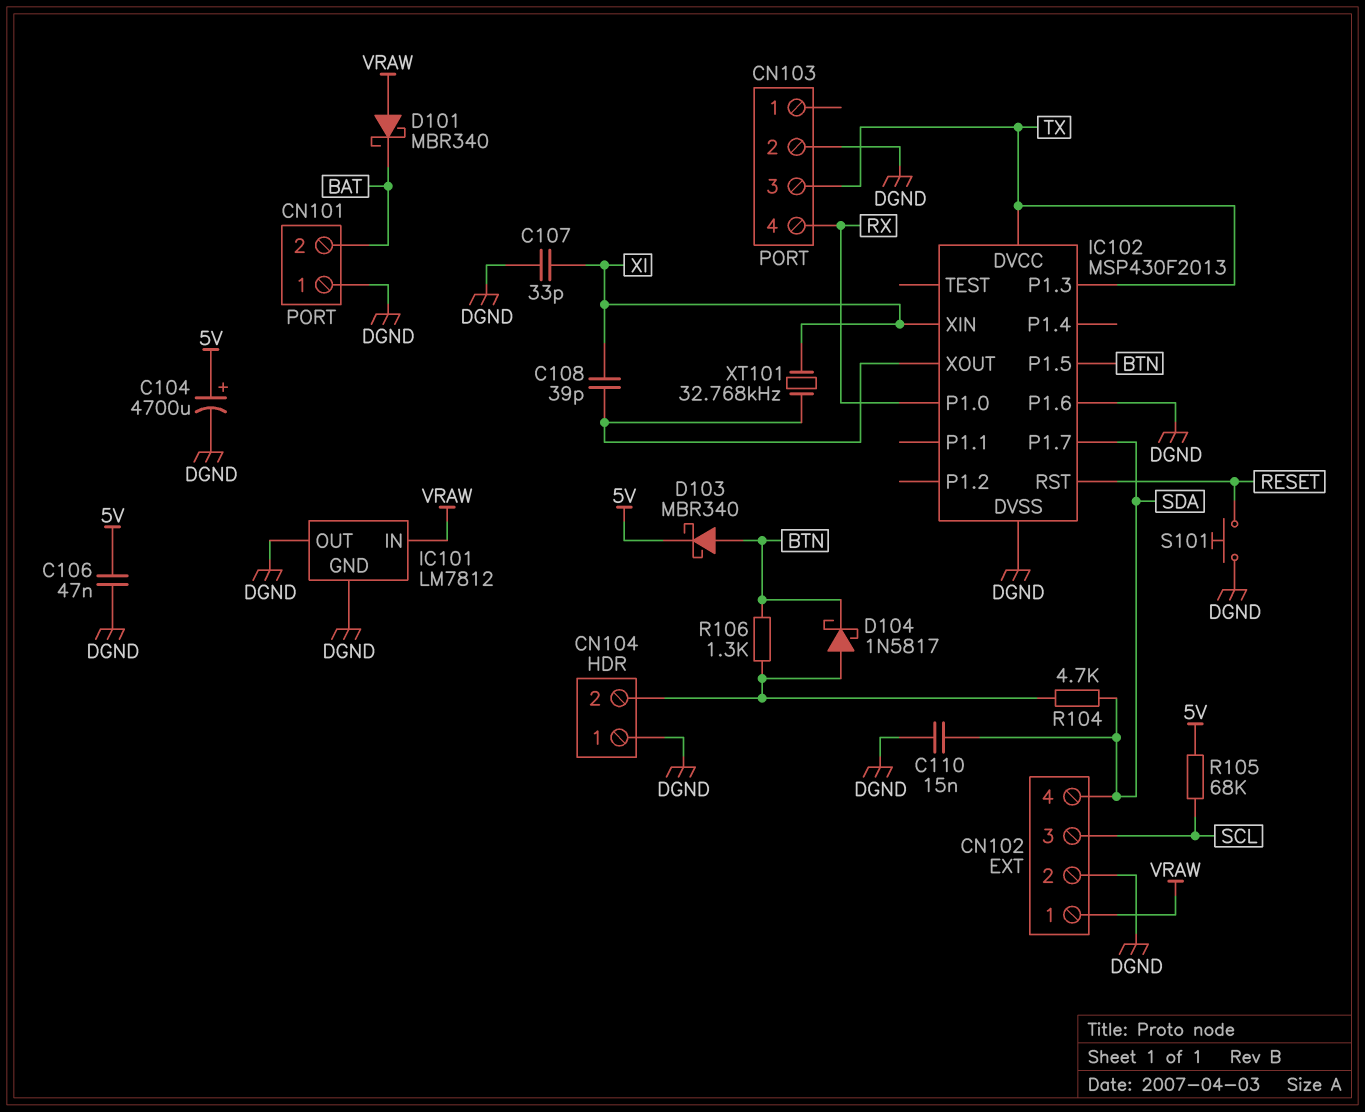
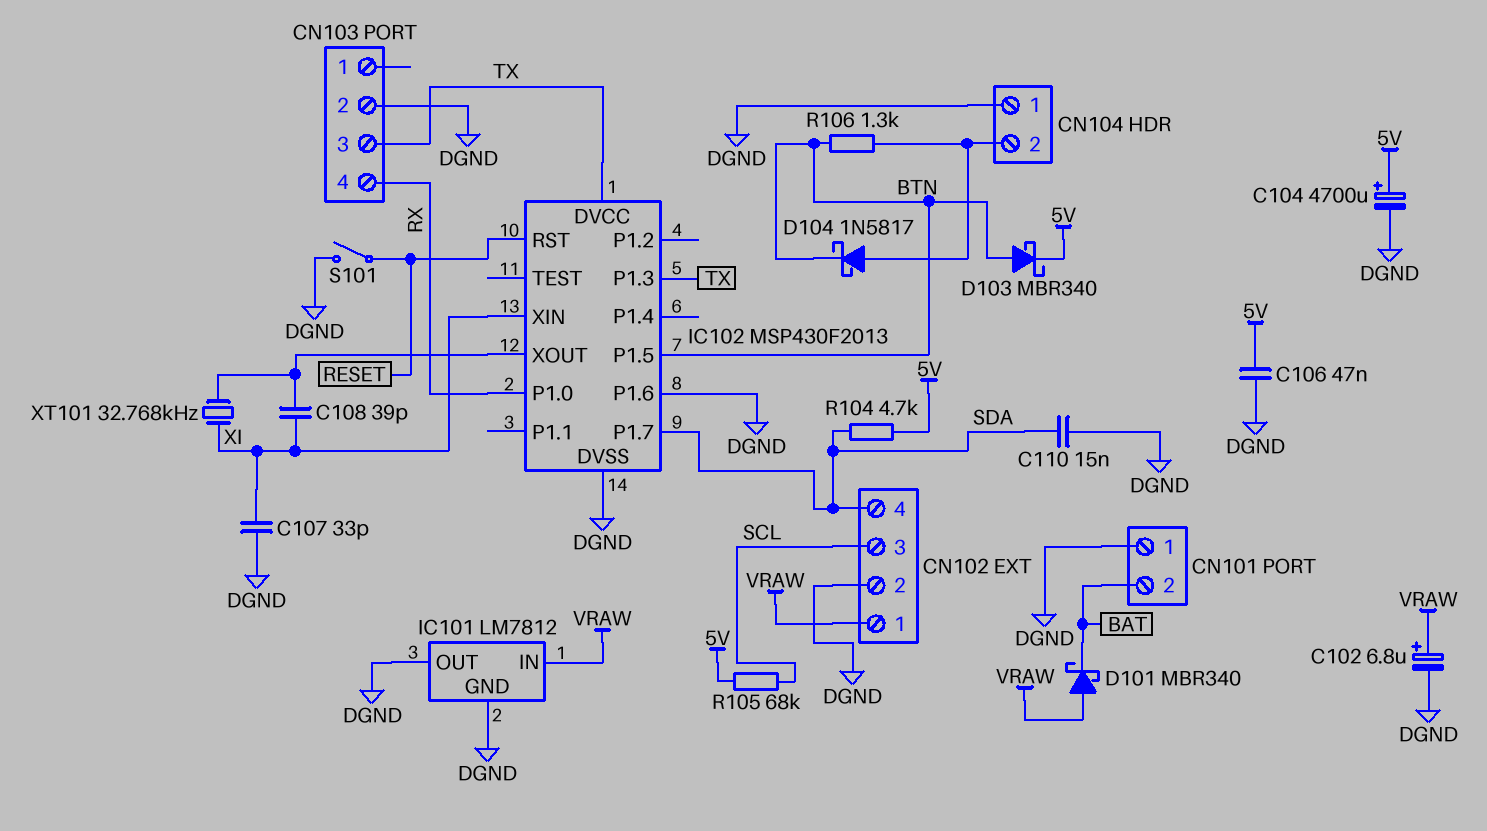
C102: none -> 6.8uF (plus VRAW, minus DGND)
R104: 4.7k (CN104/2, SDA) -> 4.7k (5V, SDA)
S101: button (DGND, RESET) -> switch (DGND, RESET)

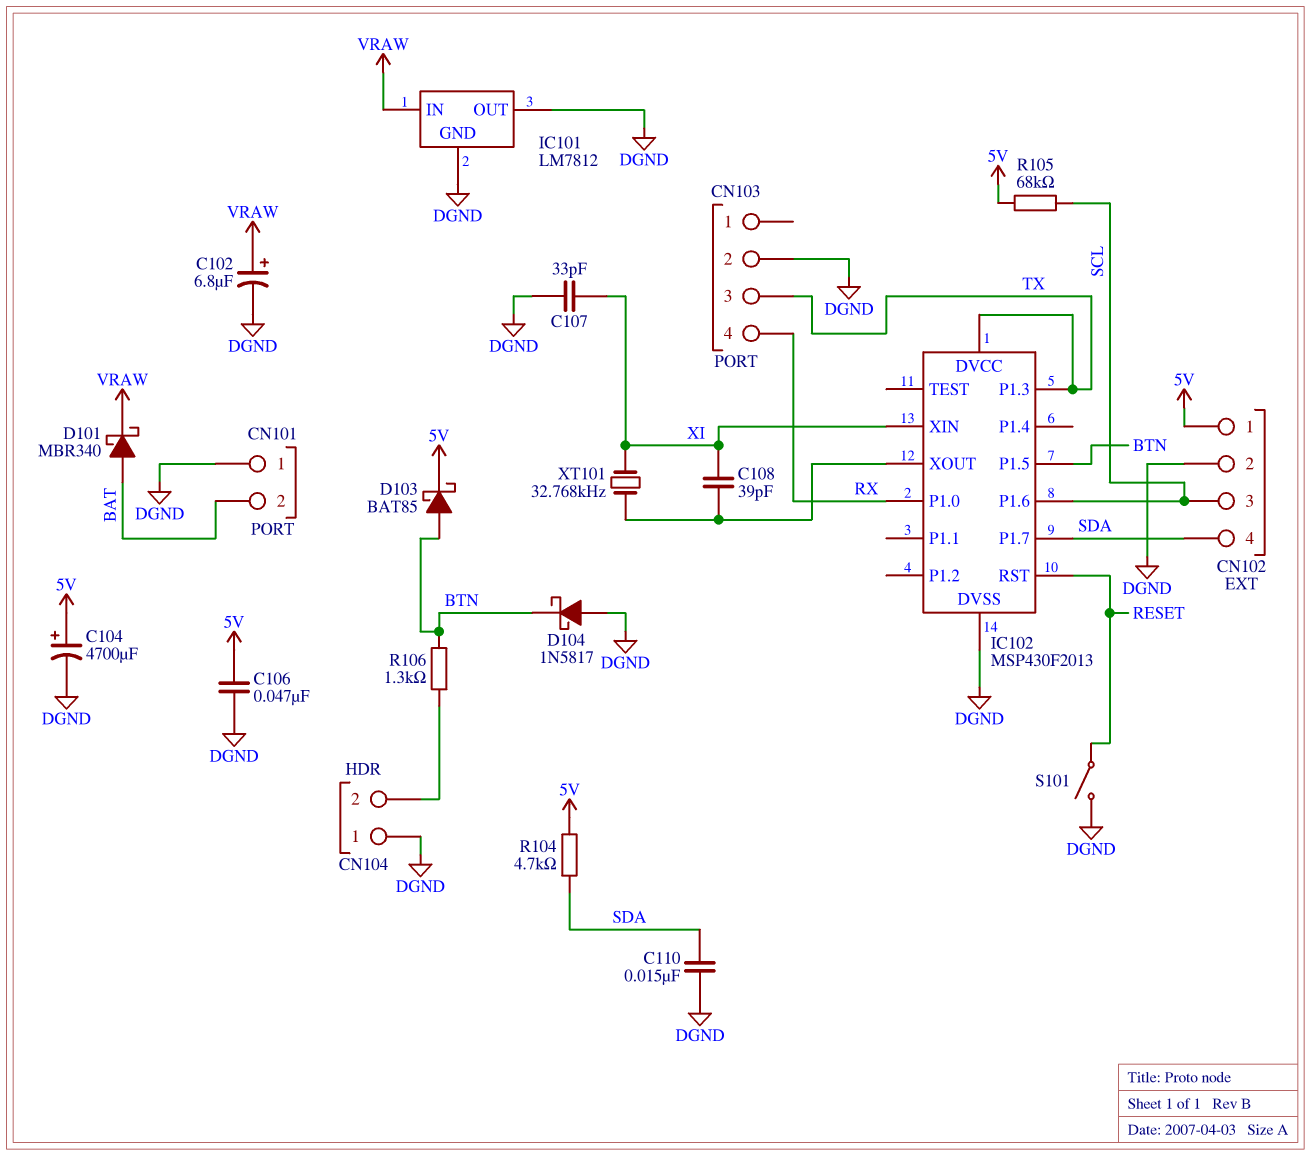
CN102 pin 1: VRAW -> 5V
D101: schottky MBR340 (A VRAW, K BAT) -> schottky MBR340 (A BAT, K VRAW)
D103: schottky MBR340 (A BTN, K 5V) -> schottky BAT85 (A BTN, K 5V)
D104: schottky 1N5817 (A CN104/2, K BTN) -> schottky 1N5817 (A DGND, K BTN)
IC102 pin P1.6: DGND -> SCL

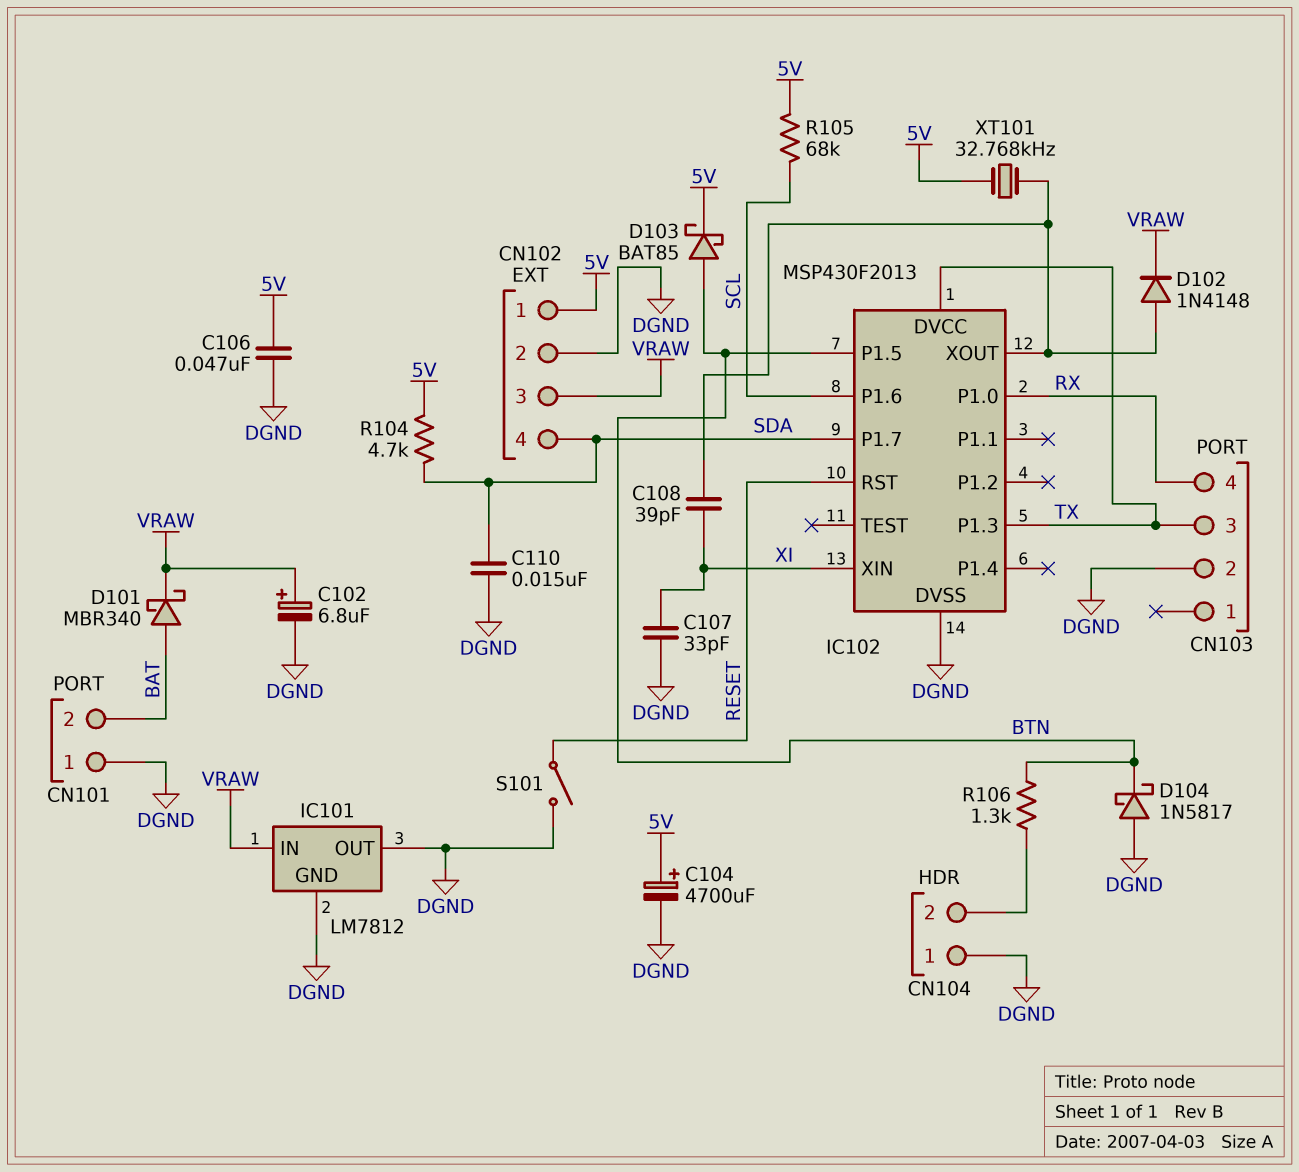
CN102 pin 3: SCL -> VRAW
D102: none -> diode 1N4148 (A IC102/XOUT, K VRAW)
XT101: 32.768kHz (IC102/XOUT, XI) -> 32.768kHz (5V, IC102/XOUT)

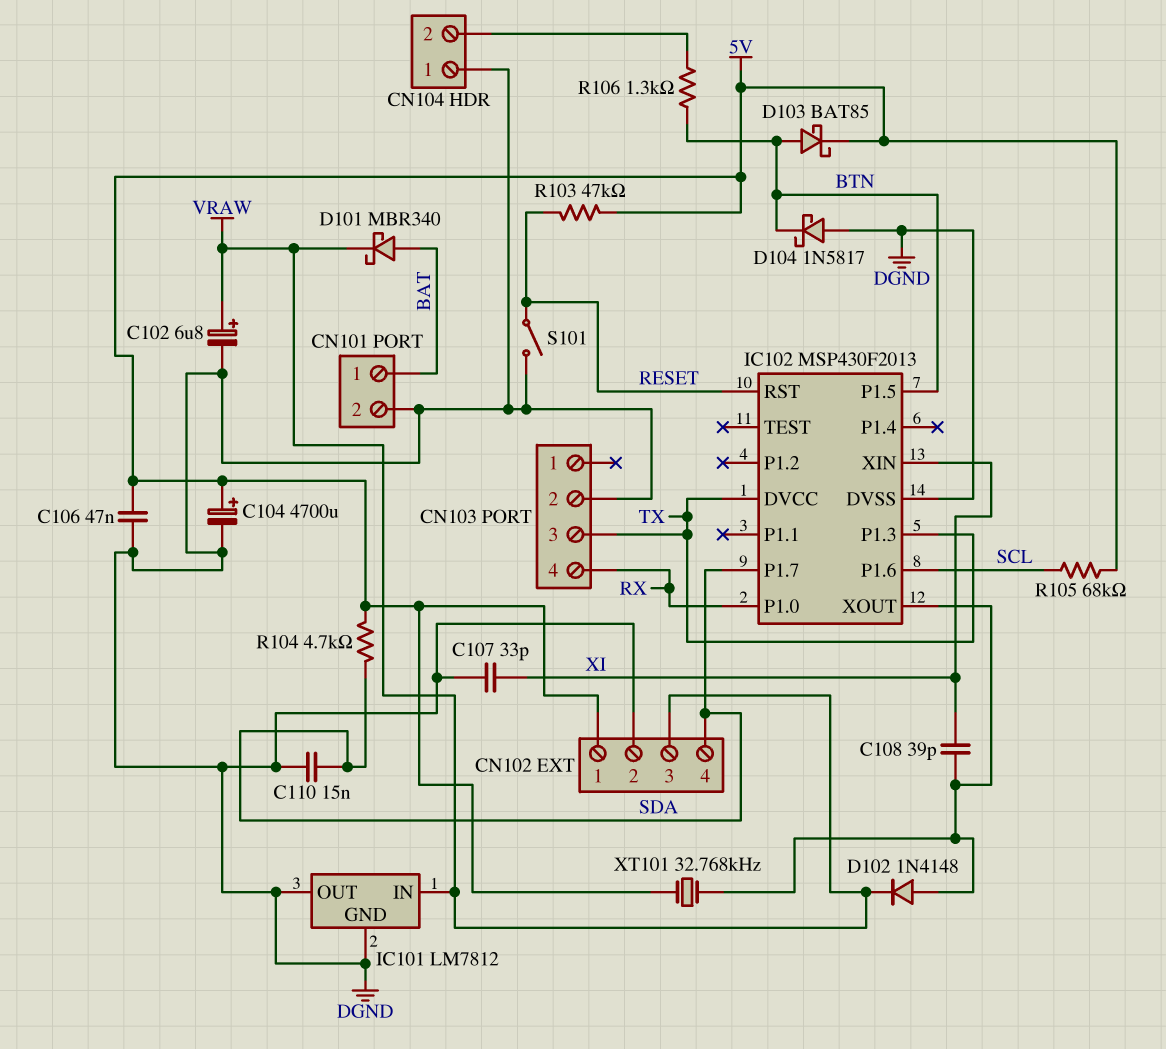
CN101 pin 1: DGND -> BAT
CN101 pin 2: BAT -> DGND
R103: none -> 47k (5V, RESET)

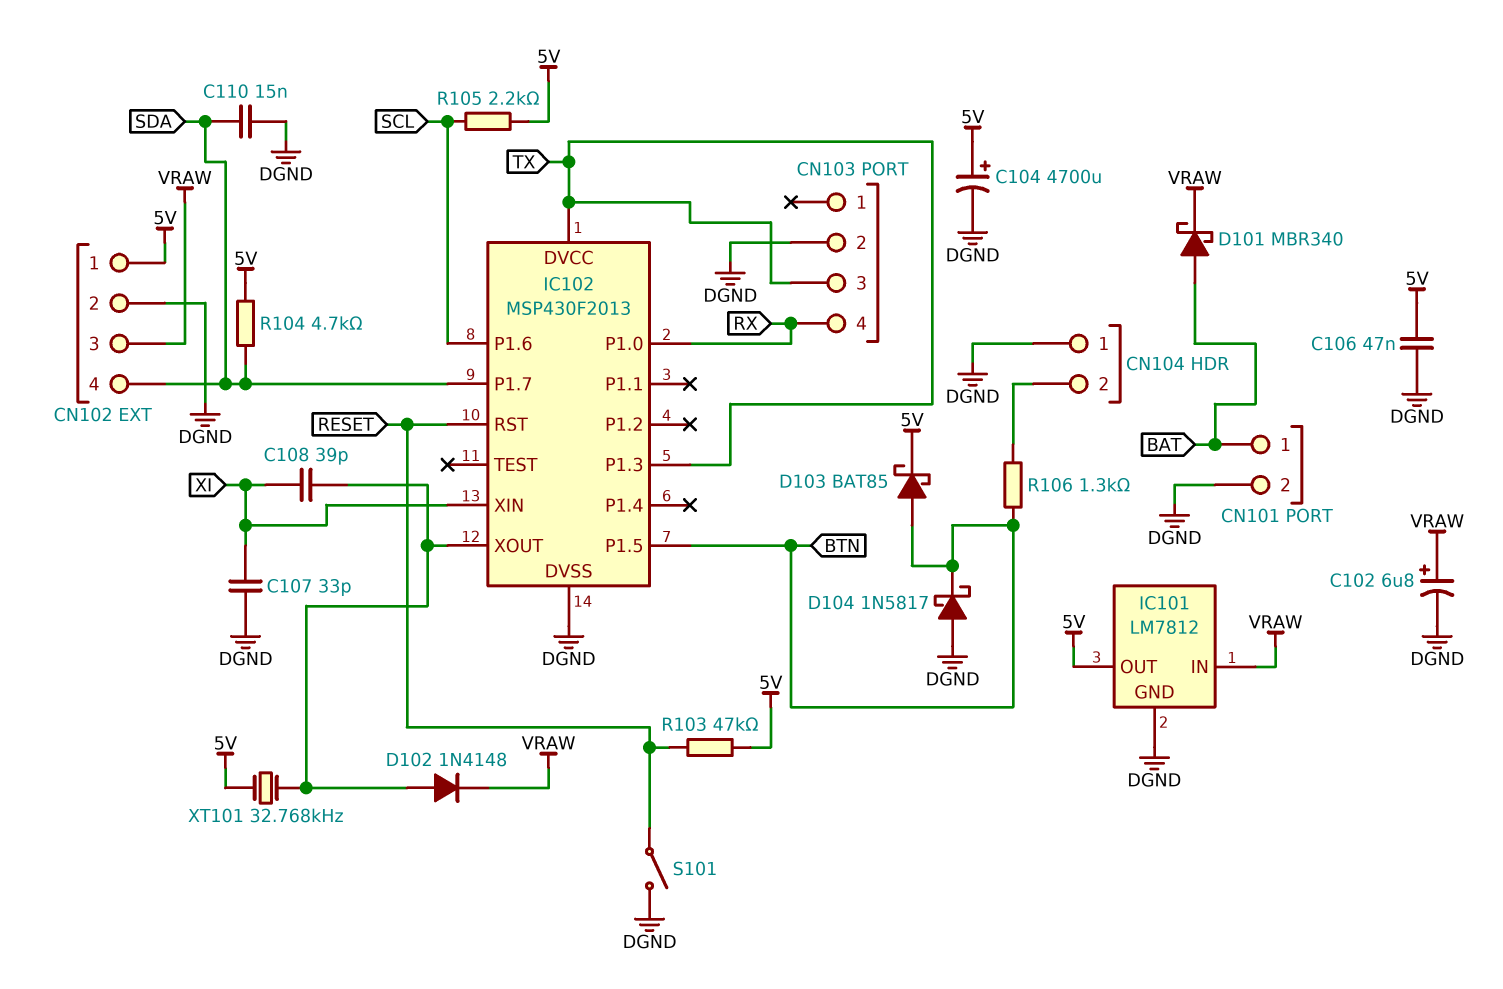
IC101 pin OUT: DGND -> 5V
R105: 68k (5V, SCL) -> 2.2k (5V, SCL)

